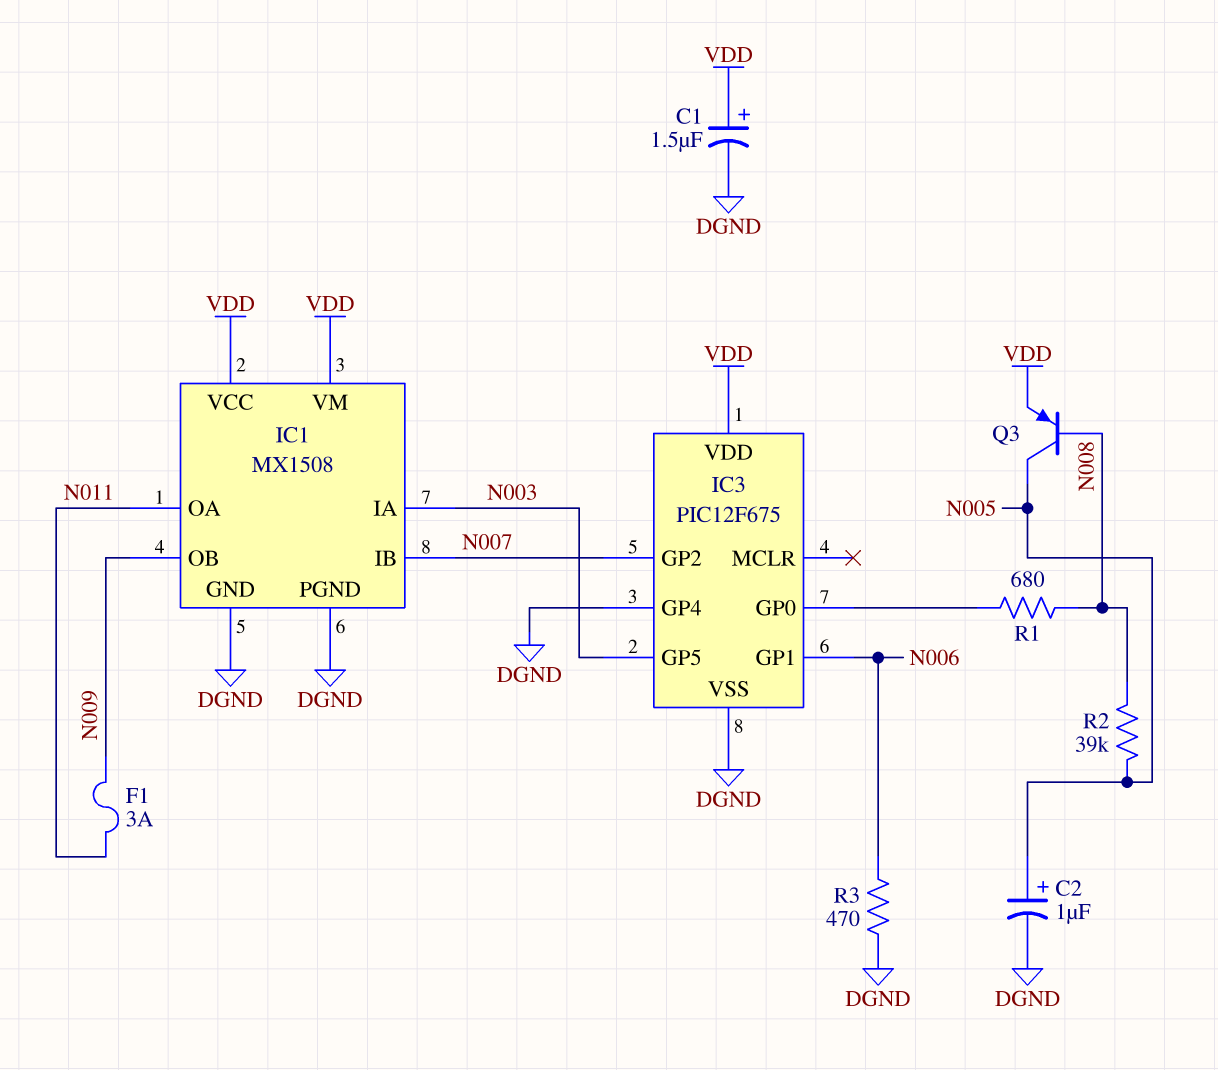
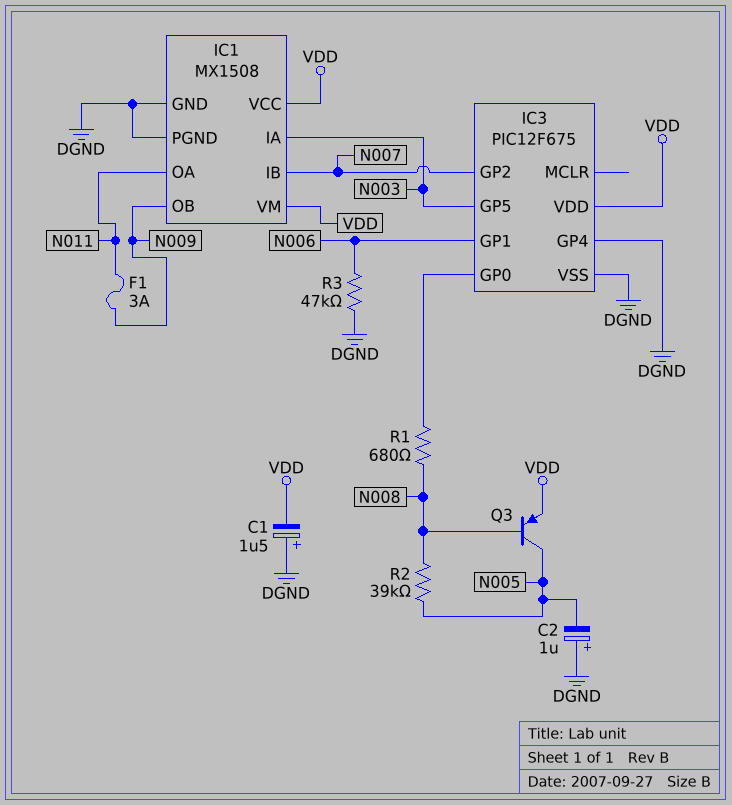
C1: 1.5uF (plus VDD, minus DGND) -> 1.5uF (plus DGND, minus VDD)
C2: 1uF (plus N005, minus DGND) -> 1uF (plus DGND, minus N005)
R3: 470 (DGND, N006) -> 47k (DGND, N006)

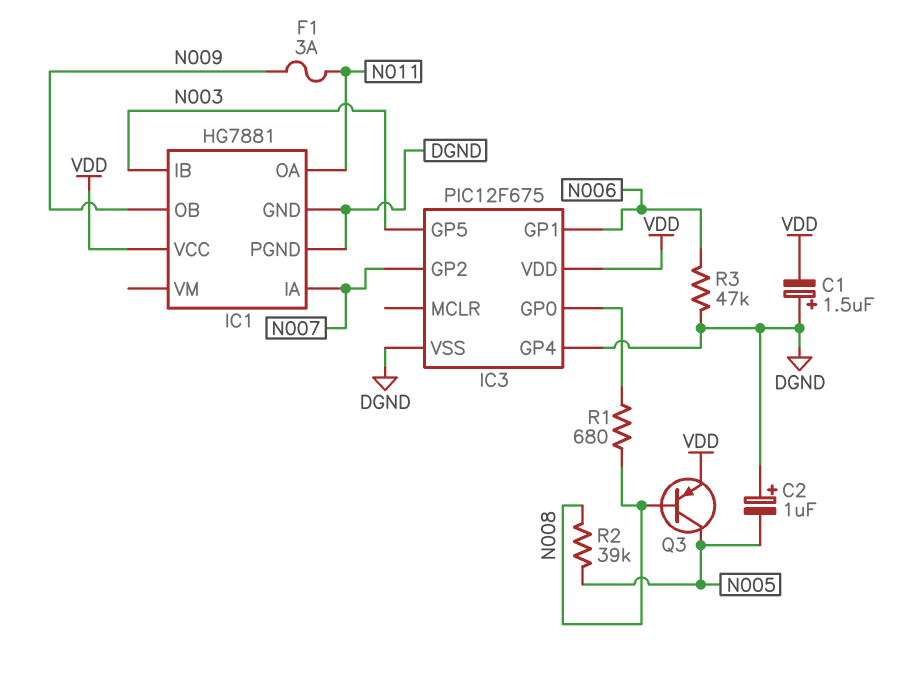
IC1: MX1508 -> HG7881
IC1 pin IA: N003 -> N007
IC1 pin IB: N007 -> N003
IC1 pin VM: VDD -> none

